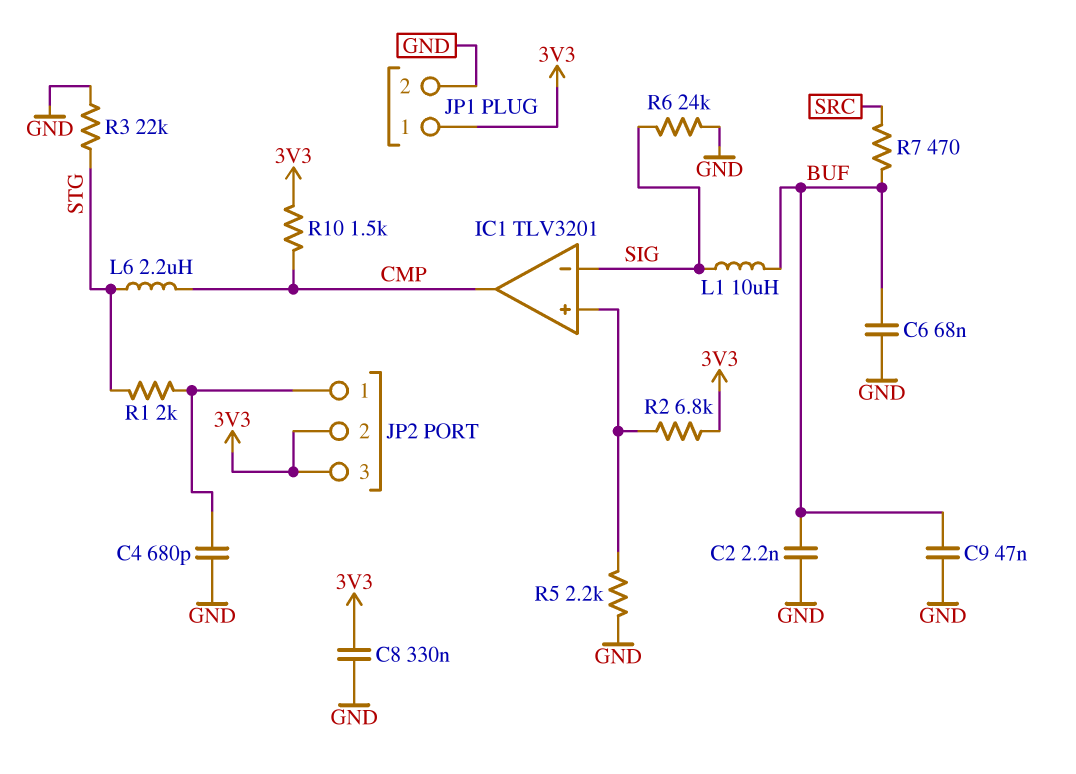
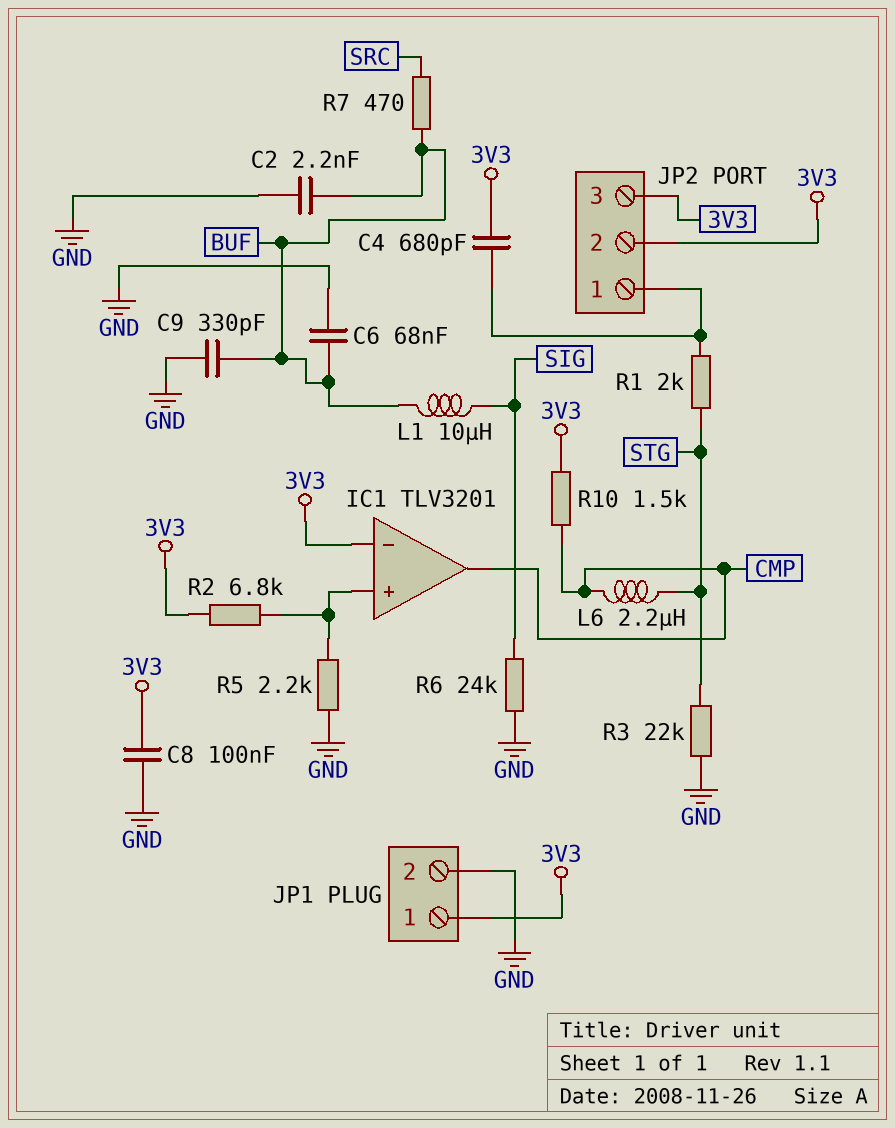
C4: 680pF (GND, JP2/1) -> 680pF (3V3, JP2/1)
C8: 330nF (3V3, GND) -> 100nF (3V3, GND)
C9: 47nF (BUF, GND) -> 330pF (BUF, GND)
IC1 pin in-: SIG -> 3V3

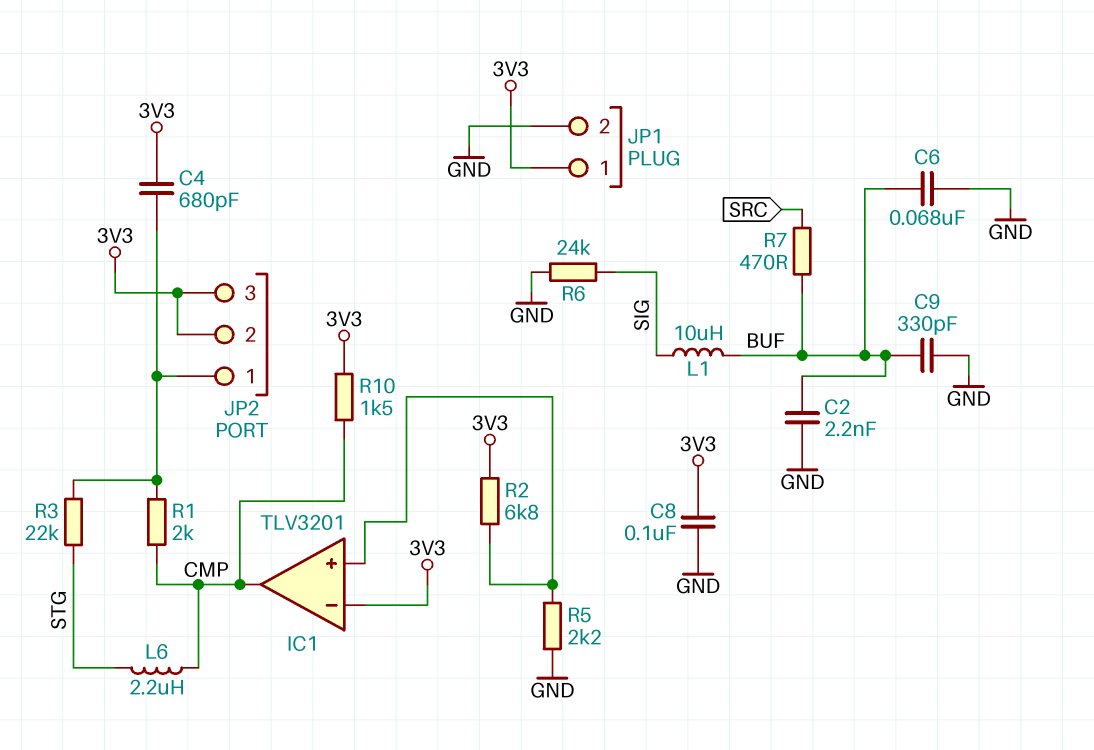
R1: 2k (JP2/1, STG) -> 2k (CMP, JP2/1)
R3: 22k (GND, STG) -> 22k (JP2/1, STG)

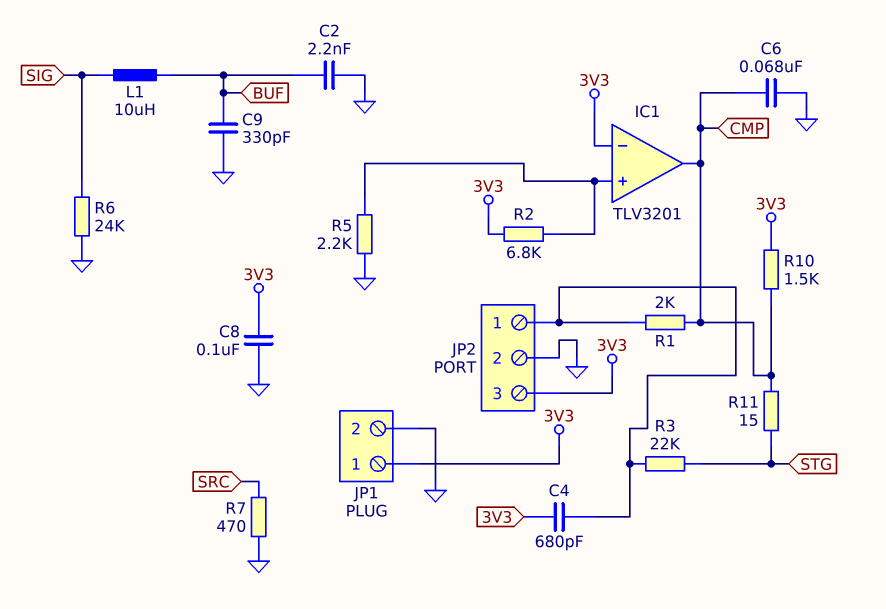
C6: 68nF (BUF, GND) -> 68nF (CMP, GND)
JP2 pin 2: 3V3 -> GND
L6: 2.2uH (CMP, STG) -> none
R7: 470 (BUF, SRC) -> 470 (GND, SRC)
R11: none -> 15 (CMP, STG)

